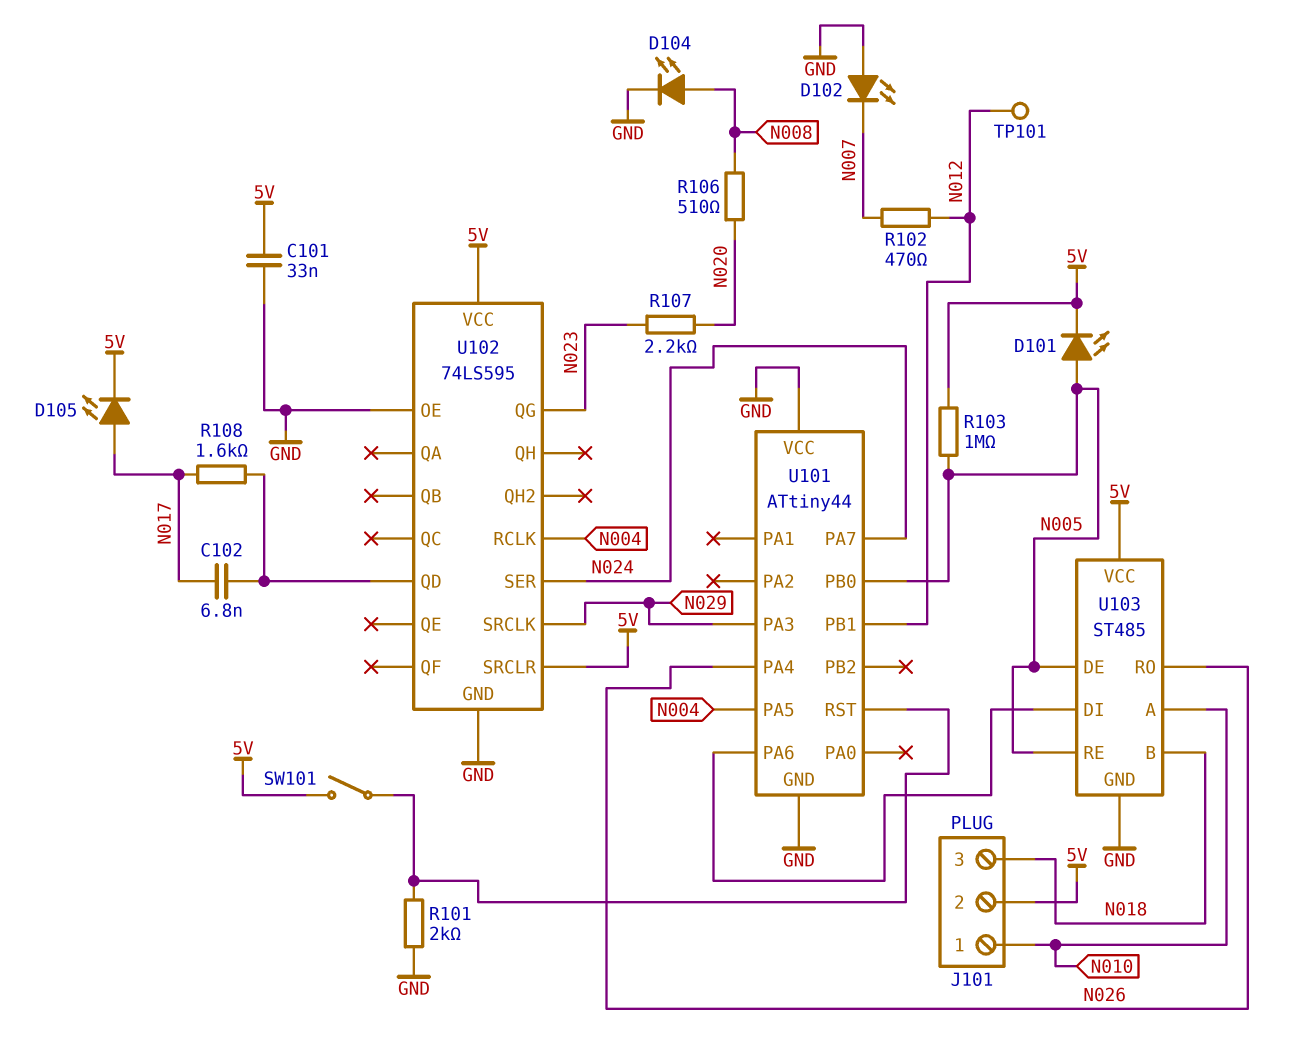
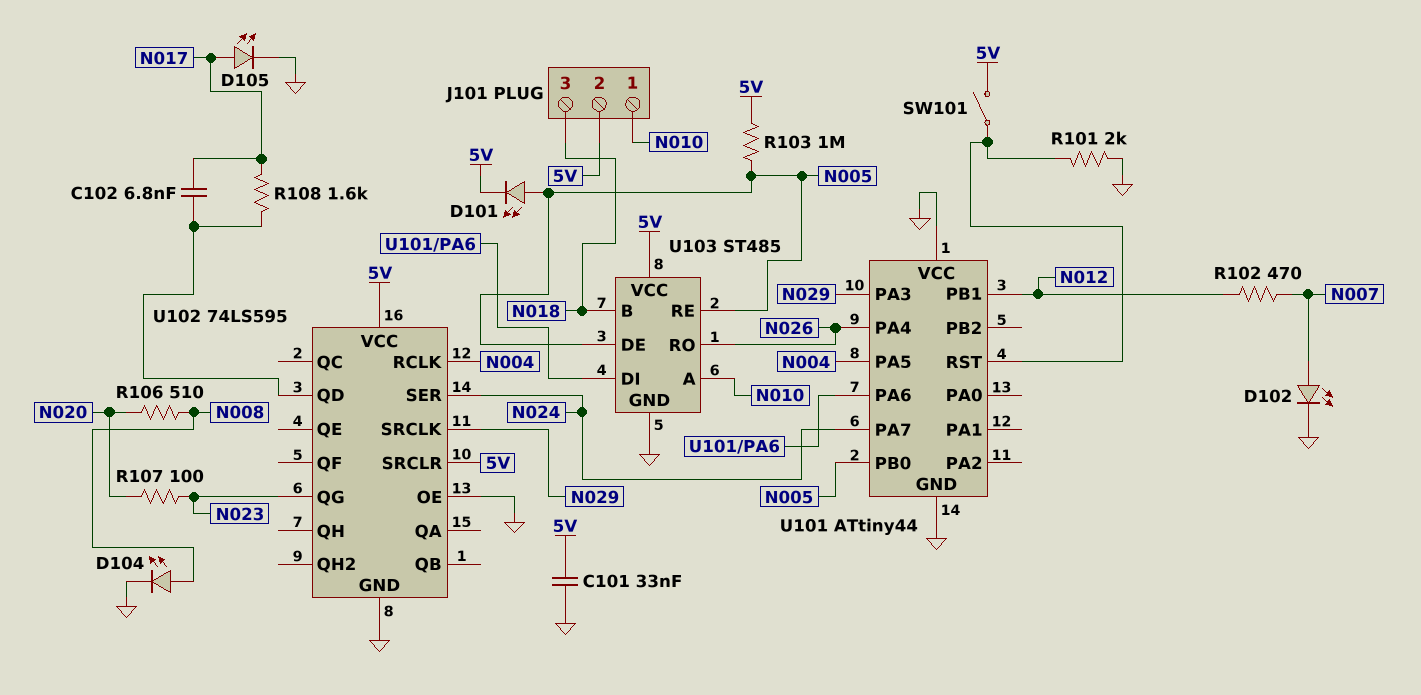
D102: LED (A GND, K N007) -> LED (A N007, K GND)
D105: LED (A N017, K 5V) -> LED (A N017, K GND)
R107: 2.2k (N020, N023) -> 100 (N020, N023)
TP101: test point (N012) -> none

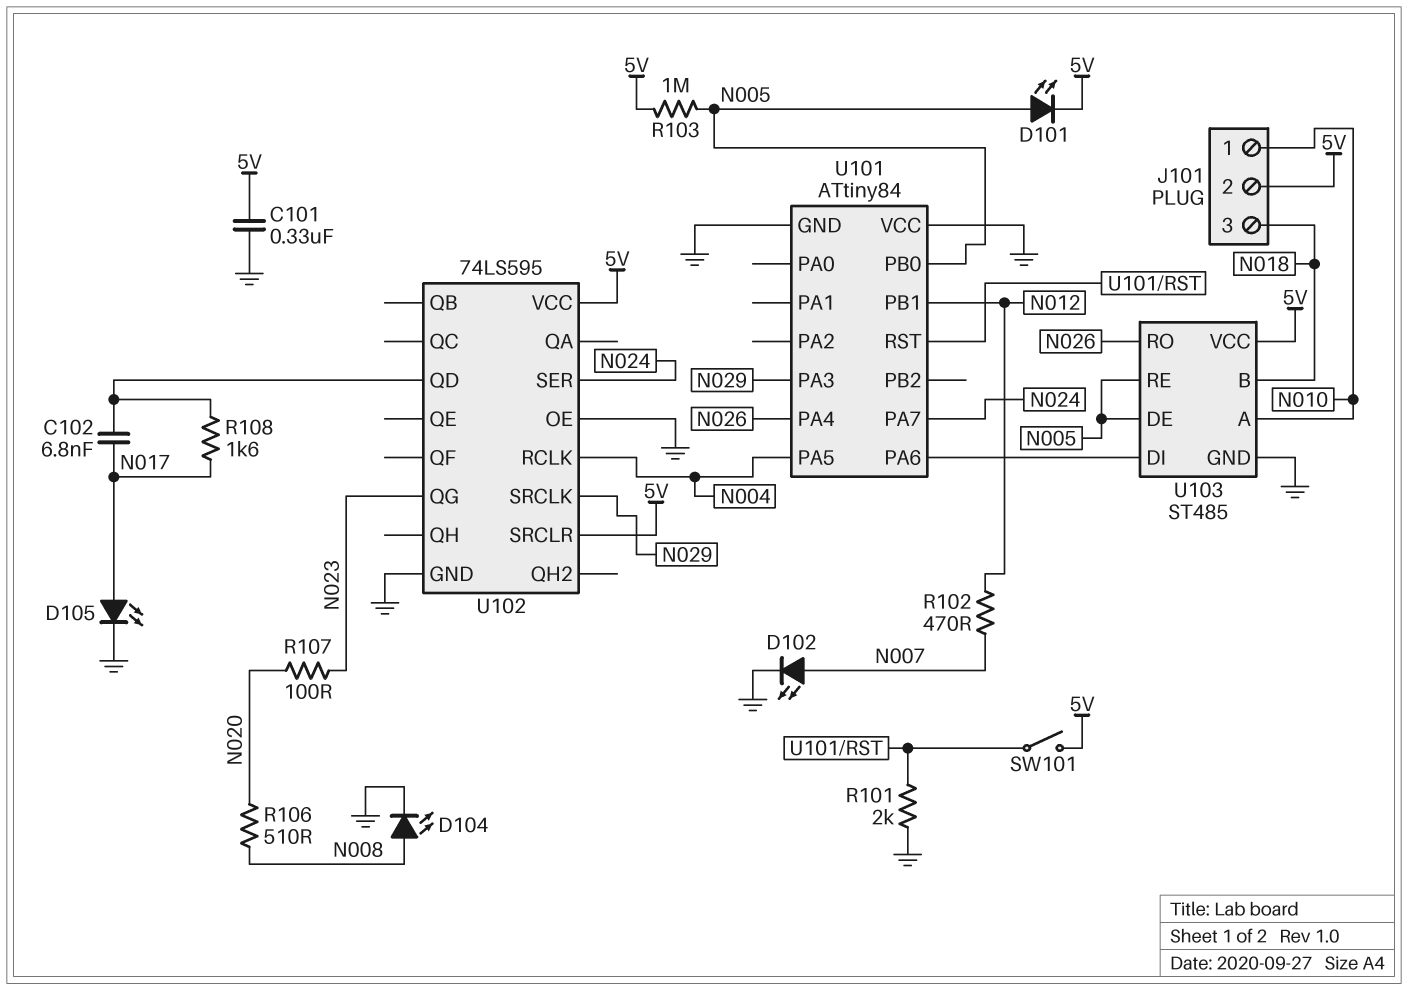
C101: 33nF (5V, GND) -> 330nF (5V, GND)
U101: ATtiny44 -> ATtiny84

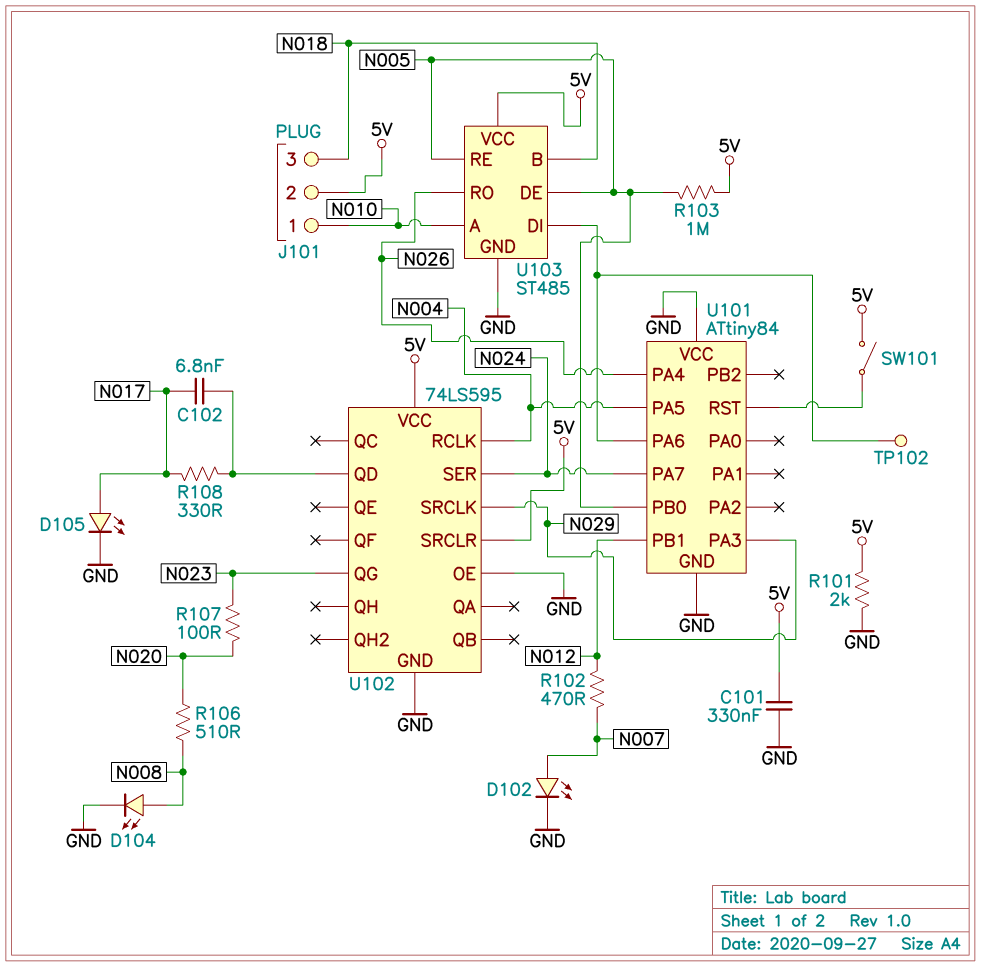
D101: LED (A N005, K 5V) -> none
R101: 2k (GND, U101/RST) -> 2k (5V, GND)
R108: 1.6k (N017, U102/QD) -> 330 (N017, U102/QD)
TP102: none -> test point (U101/PA6)

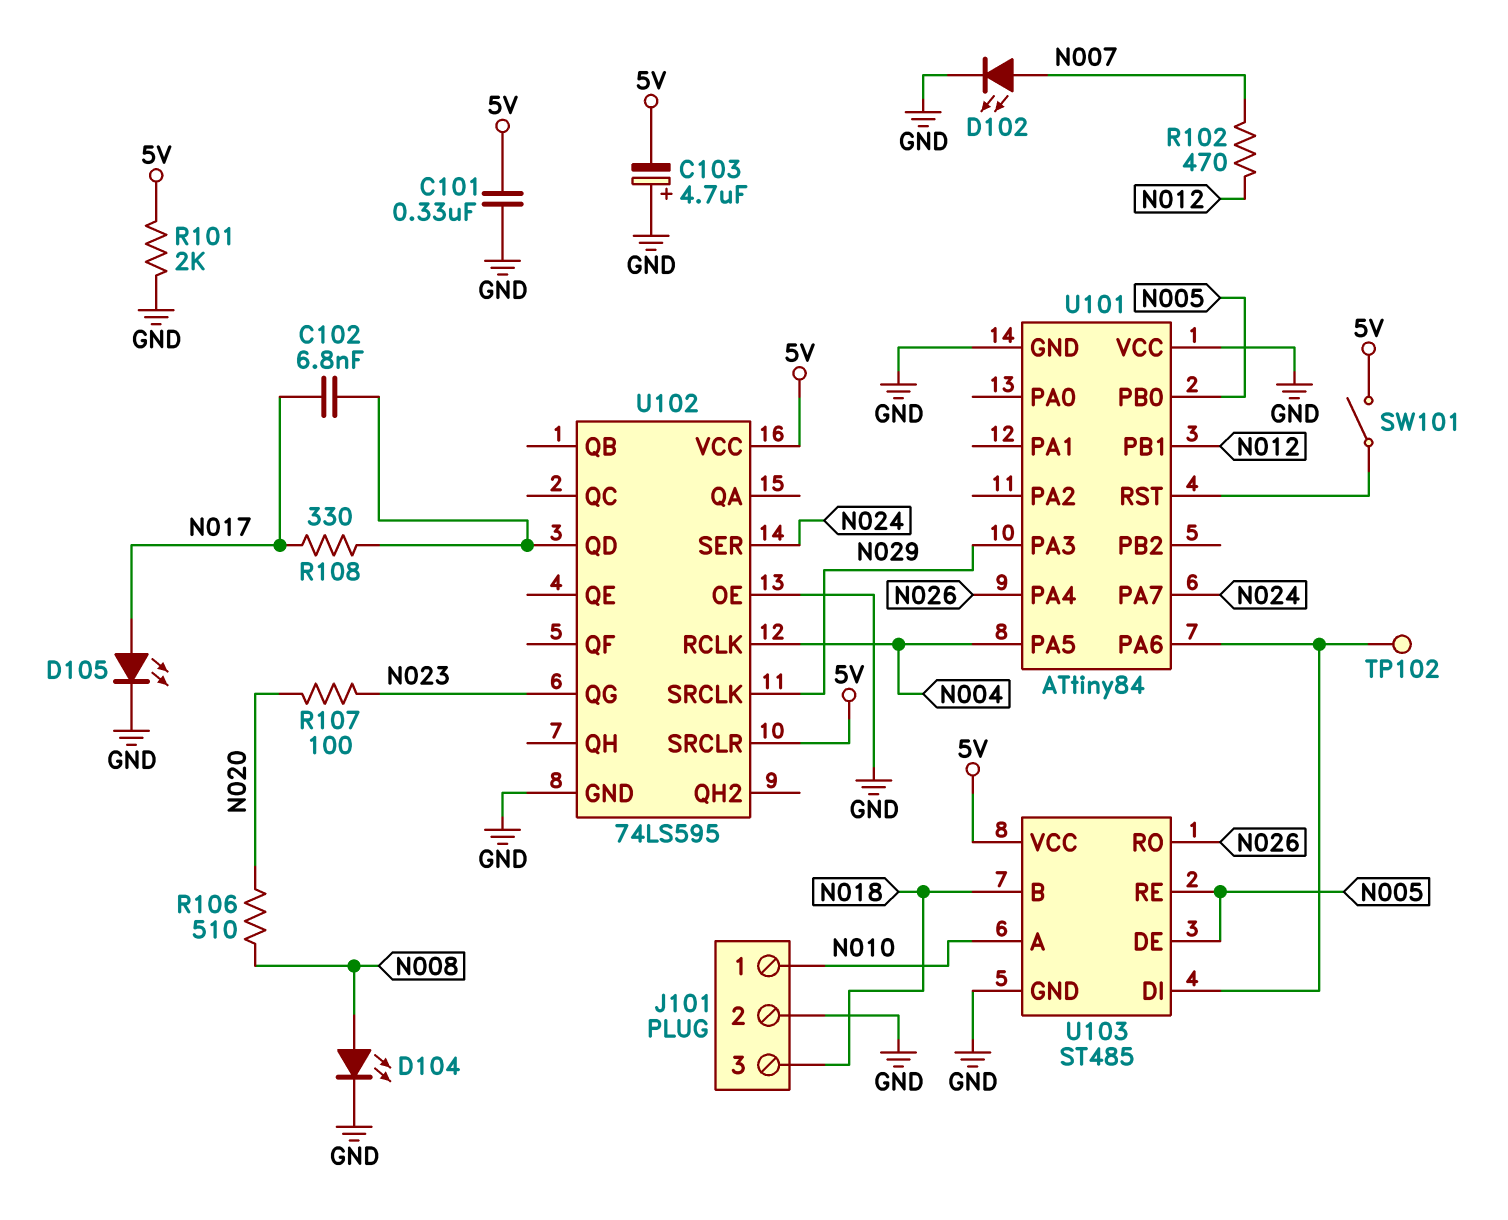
C103: none -> 4.7uF (plus GND, minus 5V)
J101 pin 2: 5V -> GND
R103: 1M (5V, N005) -> none

